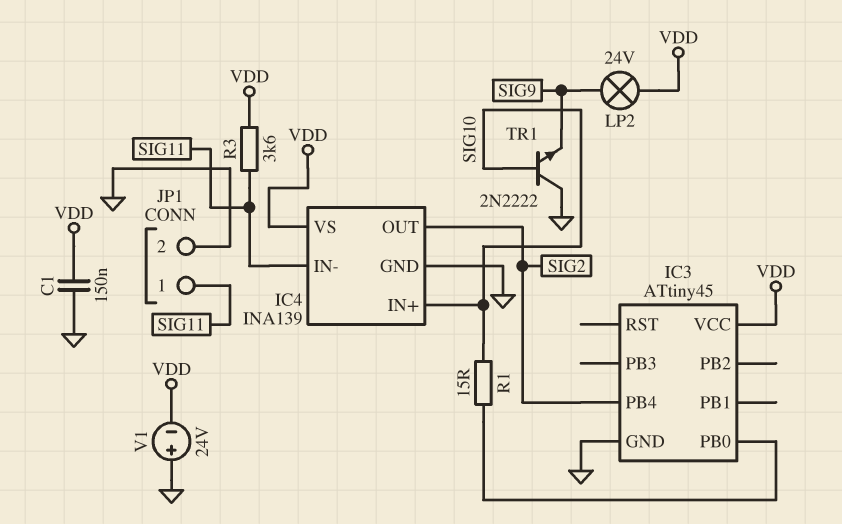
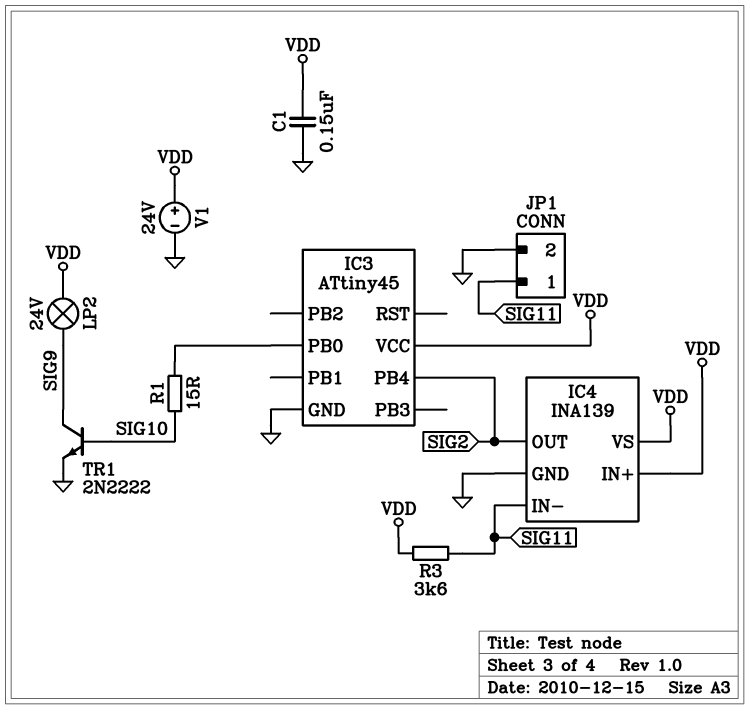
IC4 pin IN+: SIG10 -> VDD
TR1: NPN 2N2222 (B SIG10, C GND, E SIG9) -> NPN 2N2222 (B SIG10, C SIG9, E GND)
V1: 24V (plus GND, minus VDD) -> 24V (plus VDD, minus GND)

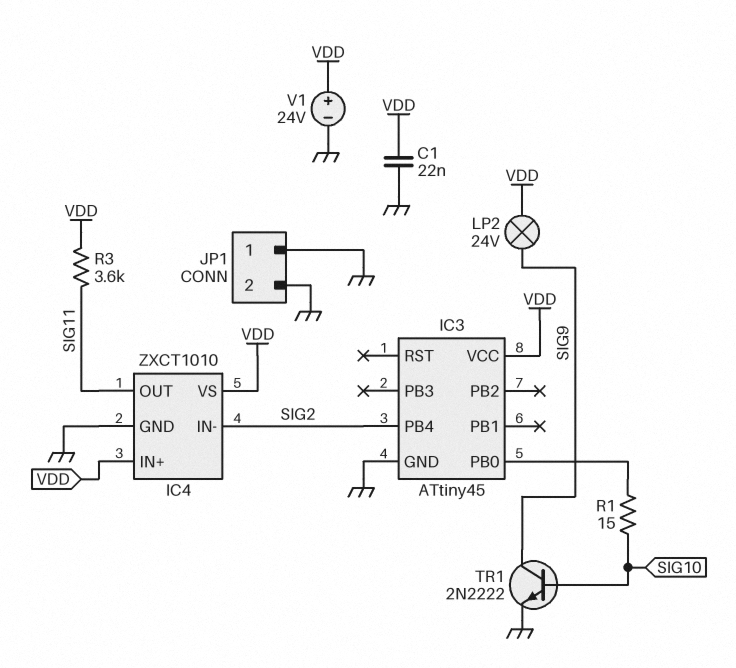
C1: 150nF (GND, VDD) -> 22nF (GND, VDD)
IC4: INA139 -> ZXCT1010
IC4 pin IN-: SIG11 -> SIG2
IC4 pin OUT: SIG2 -> SIG11
JP1 pin 1: SIG11 -> GND

